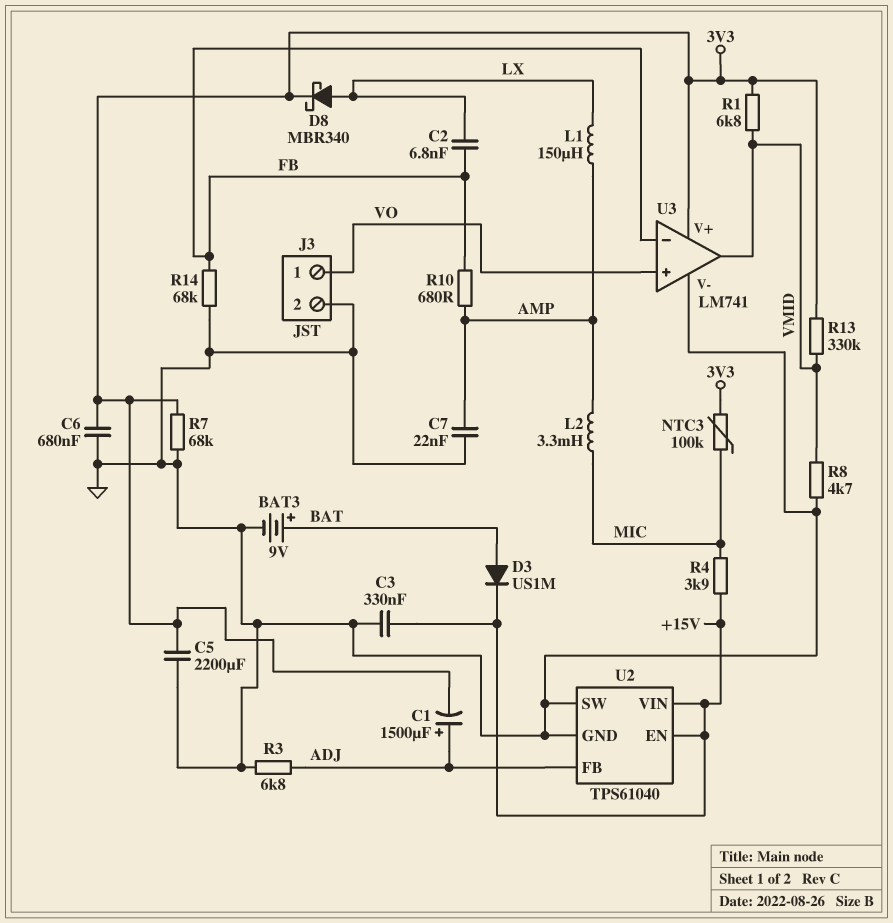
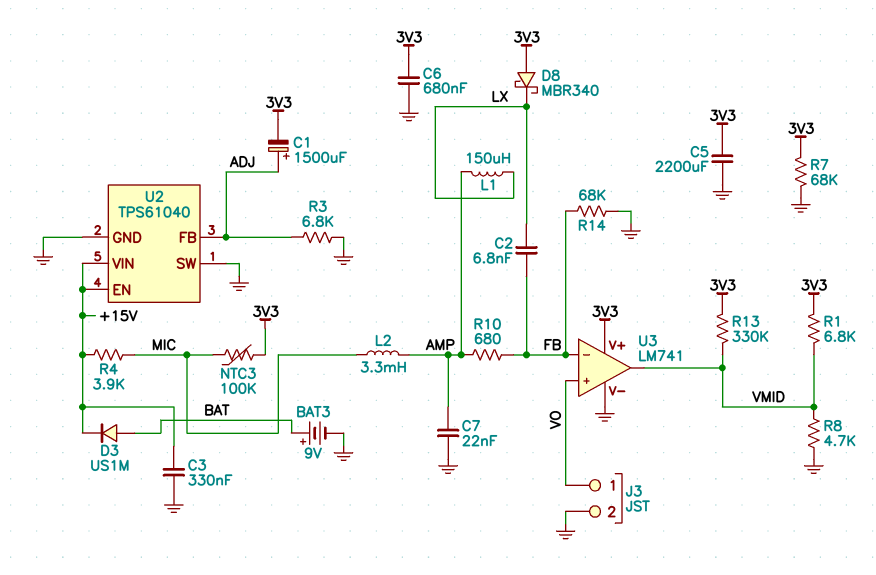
D8: schottky MBR340 (A LX, K 3V3) -> schottky MBR340 (A 3V3, K LX)

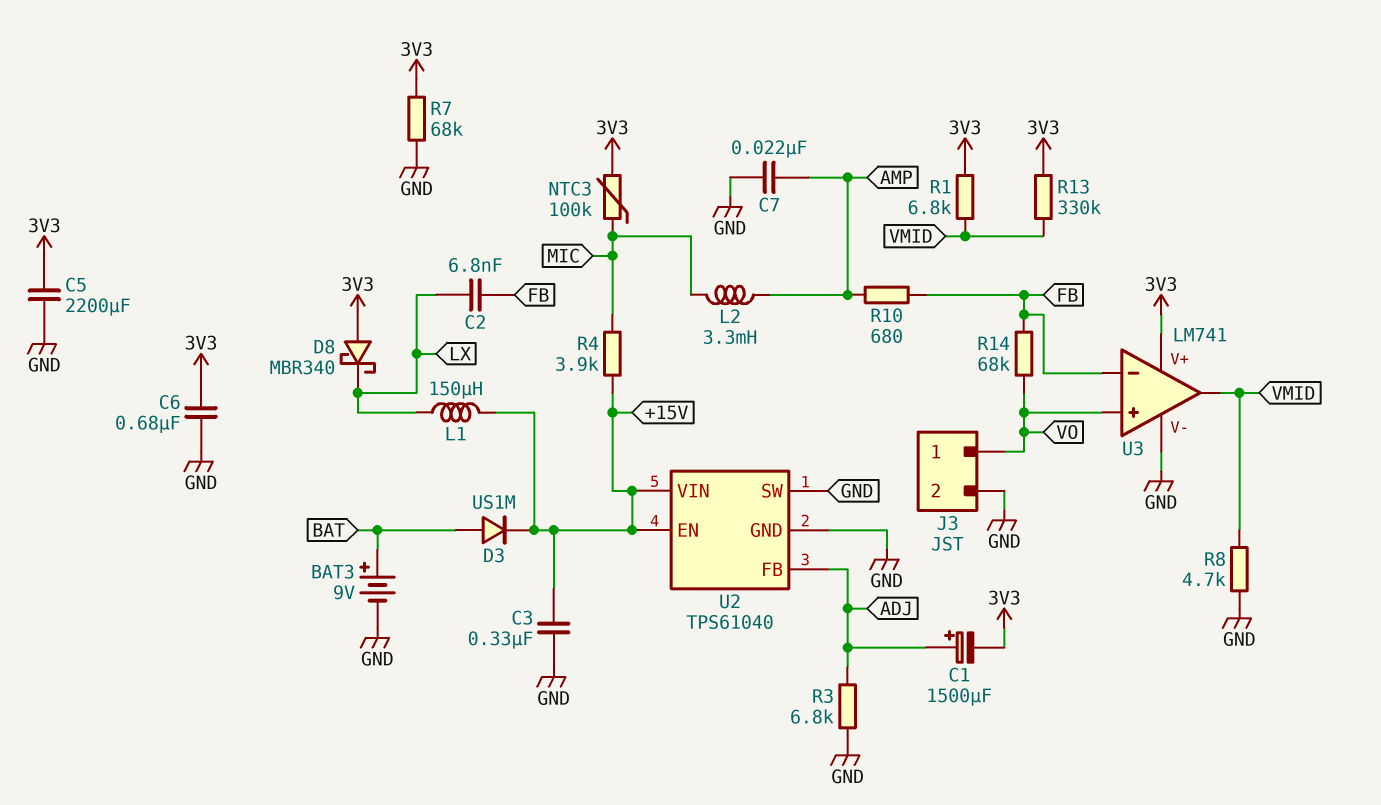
L1: 150uH (AMP, LX) -> 150uH (+15V, LX)
R14: 68k (FB, GND) -> 68k (FB, VO)

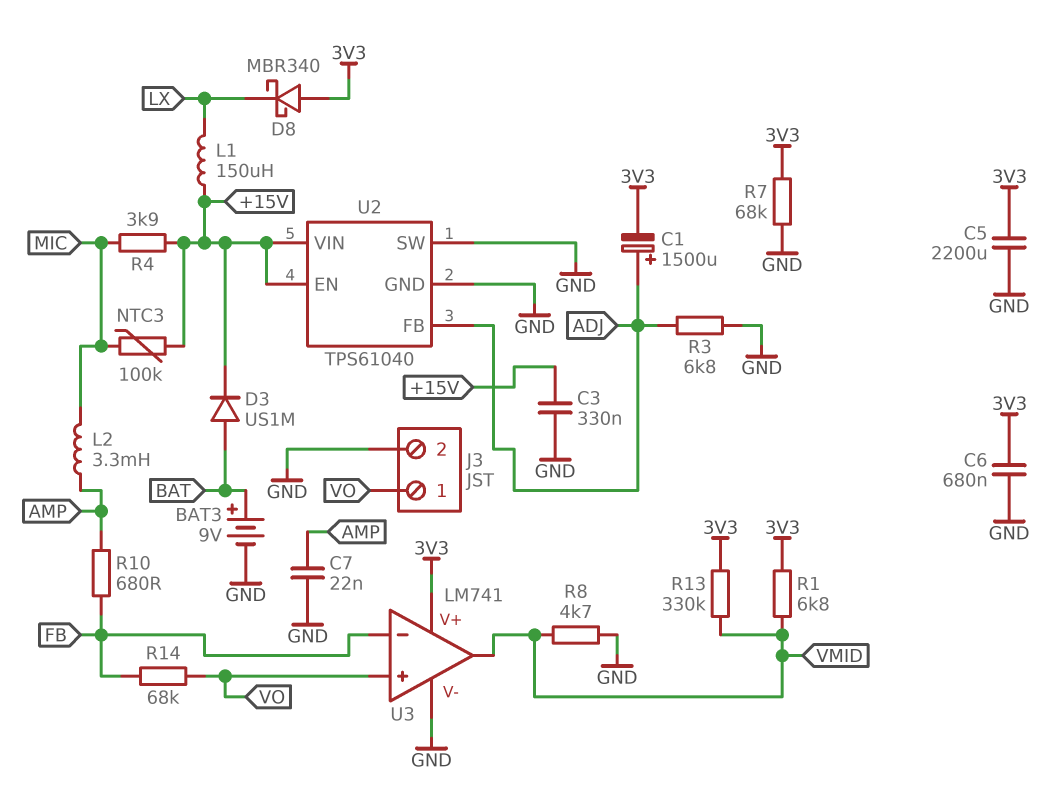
C2: 6.8nF (FB, LX) -> none
NTC3: 100k (3V3, MIC) -> 100k (+15V, MIC)

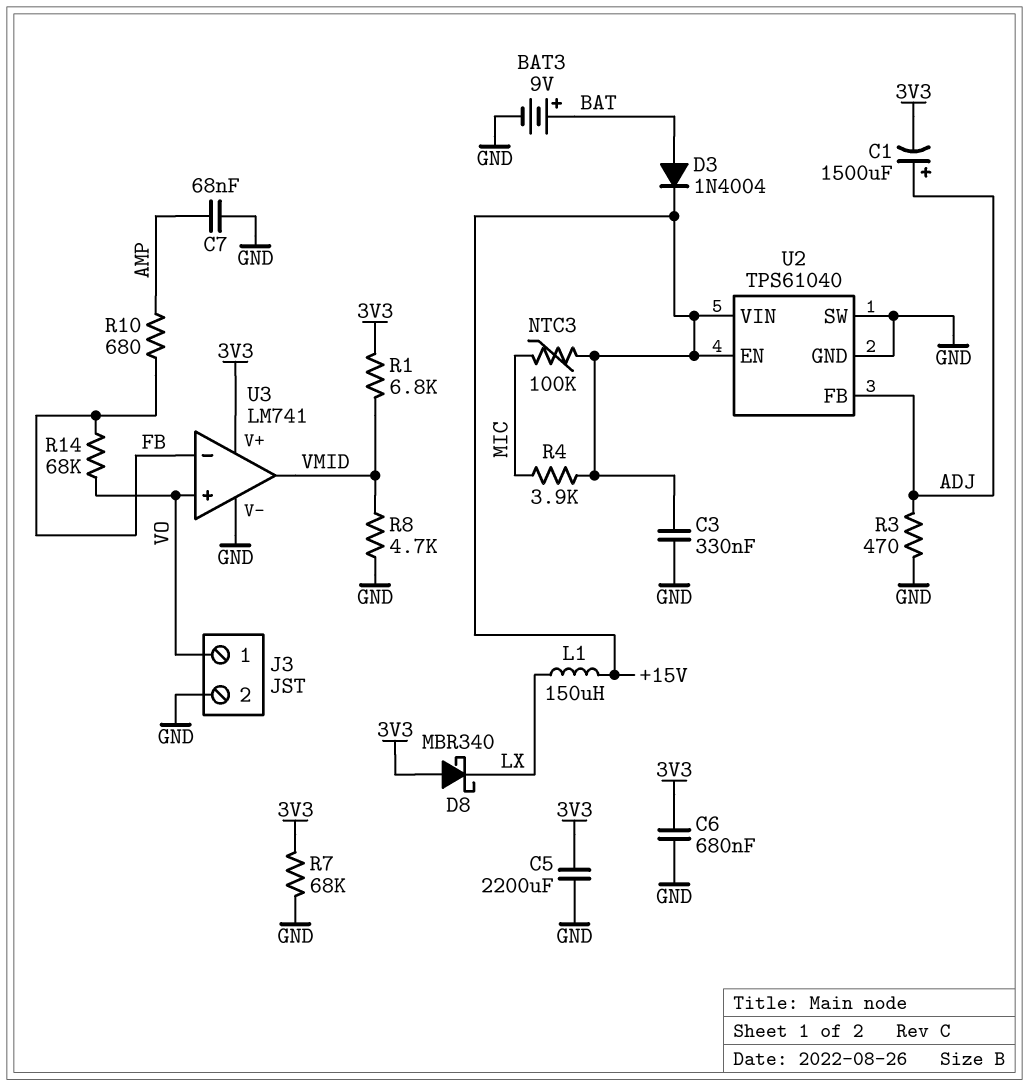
C7: 22nF (AMP, GND) -> 68nF (AMP, GND)
D3: diode US1M (A BAT, K +15V) -> diode 1N4004 (A BAT, K +15V)
L2: 3.3mH (AMP, MIC) -> none
R3: 6.8k (ADJ, GND) -> 470 (ADJ, GND)
R13: 330k (3V3, VMID) -> none

